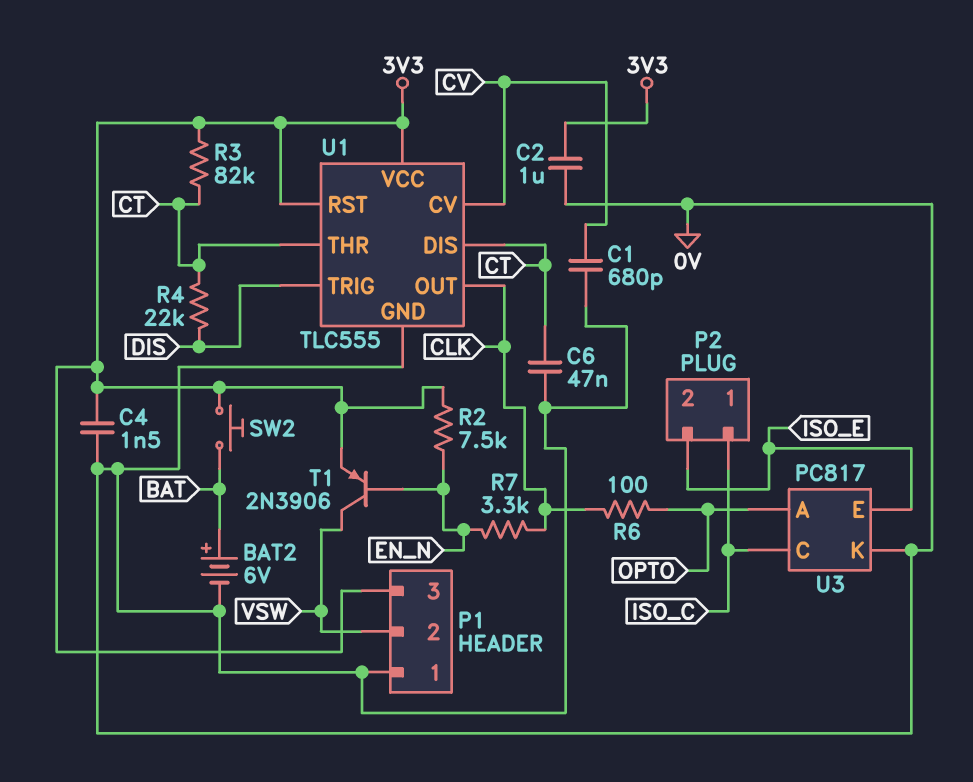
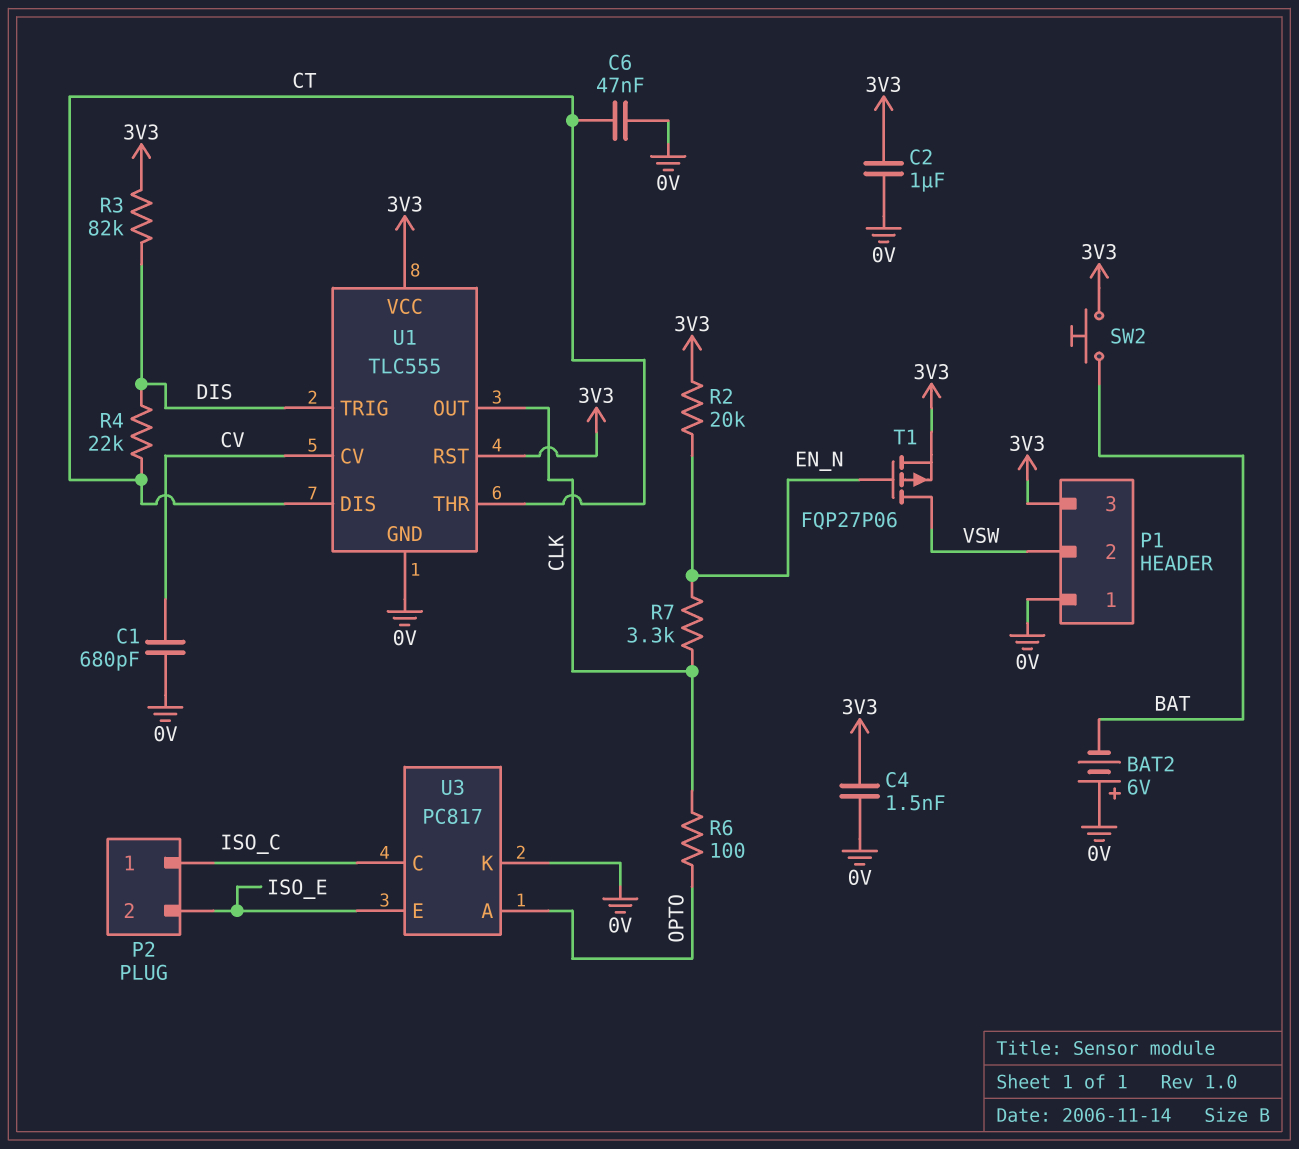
BAT2: 6V (plus BAT, minus 0V) -> 6V (plus 0V, minus BAT)
R2: 7.5k (3V3, EN_N) -> 20k (3V3, EN_N)
R3: 82k (3V3, CT) -> 82k (3V3, DIS)
T1: PNP 2N3906 (B EN_N, C VSW, E 3V3) -> PMOS FQP27P06 (G EN_N, D VSW, S 3V3)

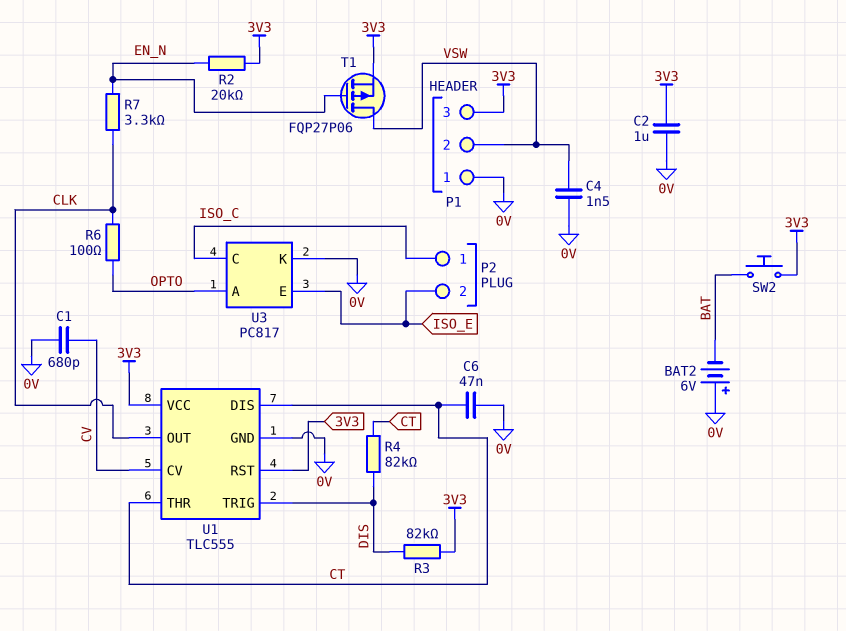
C4: 1.5nF (0V, 3V3) -> 1.5nF (0V, VSW)
R4: 22k (CT, DIS) -> 82k (CT, DIS)

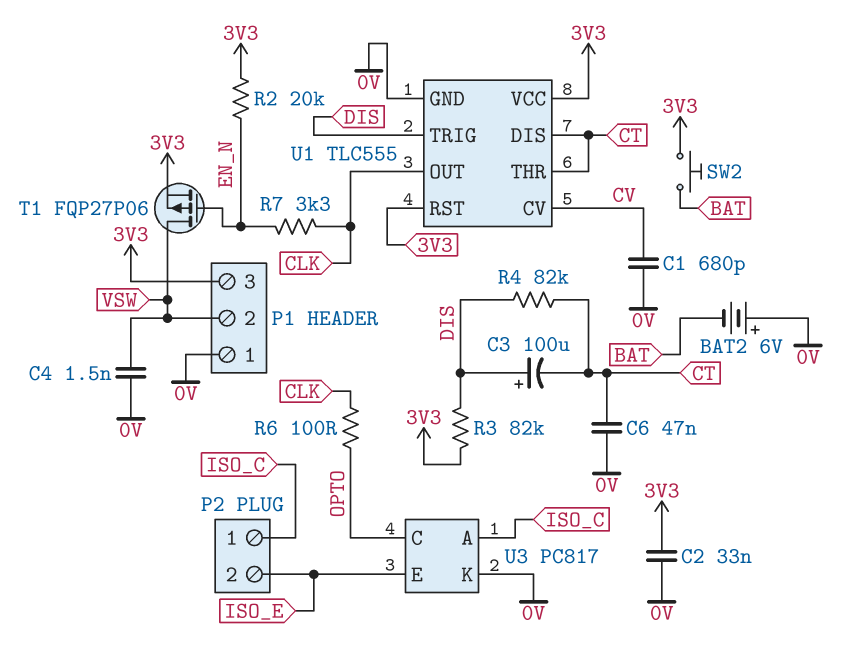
C2: 1uF (0V, 3V3) -> 33nF (0V, 3V3)
C3: none -> 100uF (plus DIS, minus CT)
U3 pin A: OPTO -> ISO_C
U3 pin C: ISO_C -> OPTO

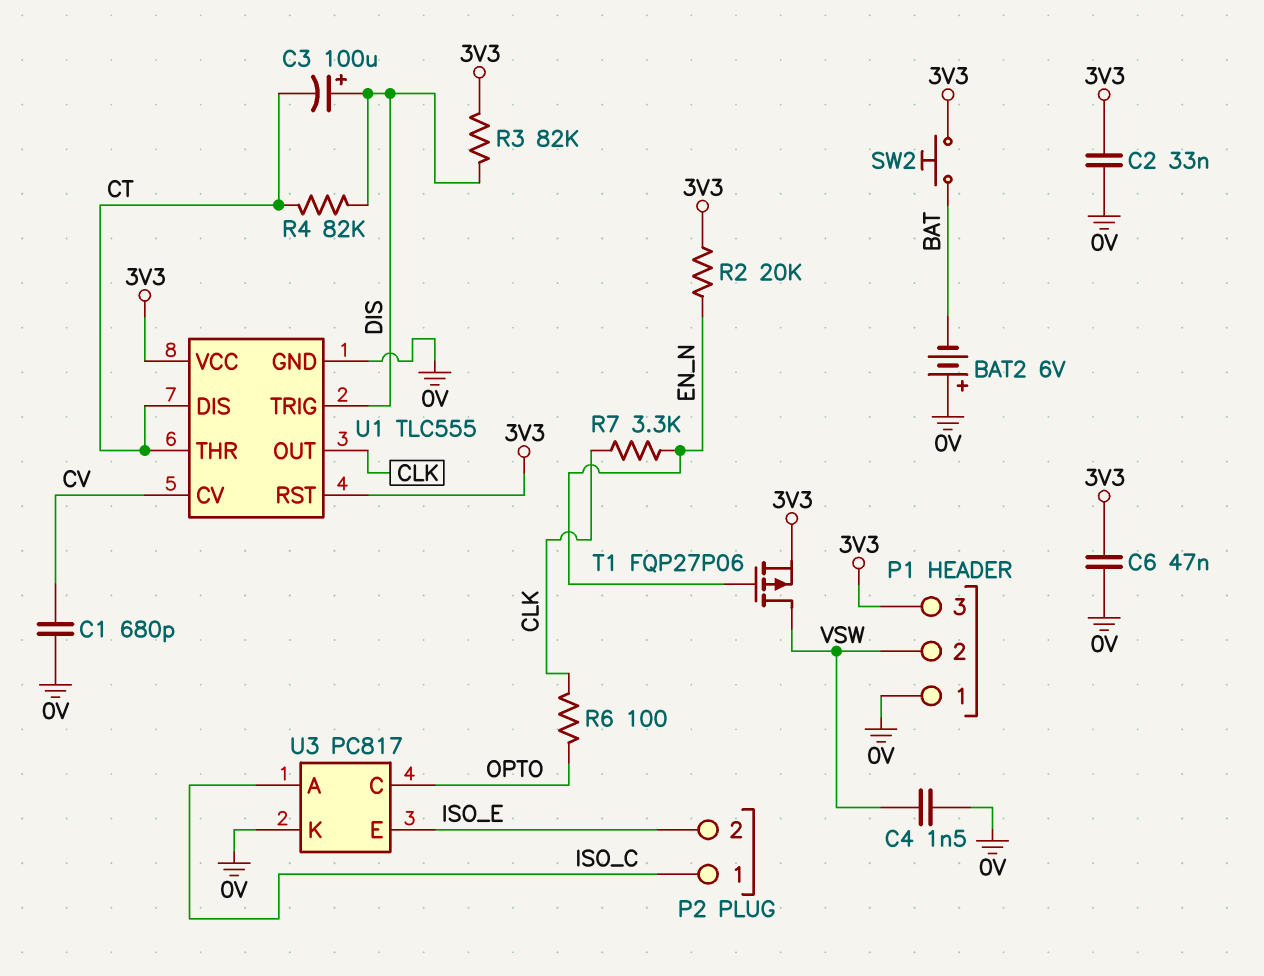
C6: 47nF (0V, CT) -> 47nF (0V, 3V3)

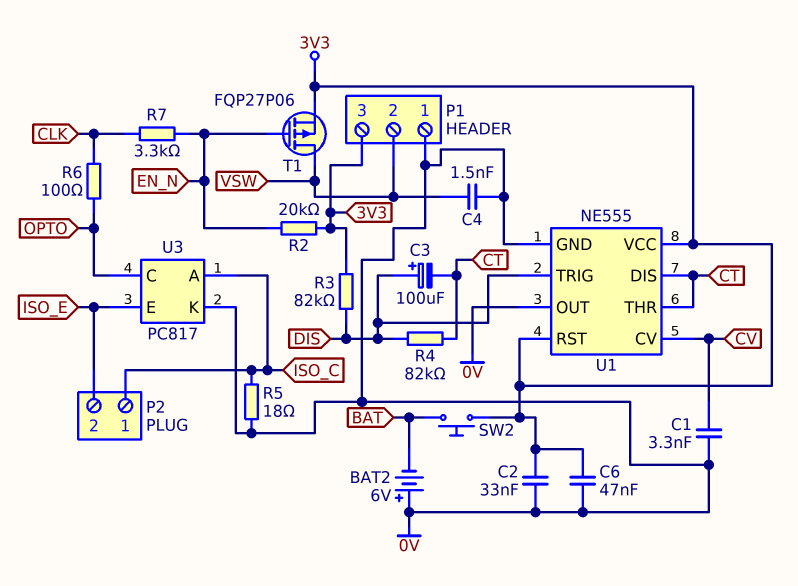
C1: 680pF (0V, CV) -> 3.3nF (0V, CV)
R5: none -> 18 (0V, ISO_C)
U1: TLC555 -> NE555
U1 pin OUT: CLK -> 0V

